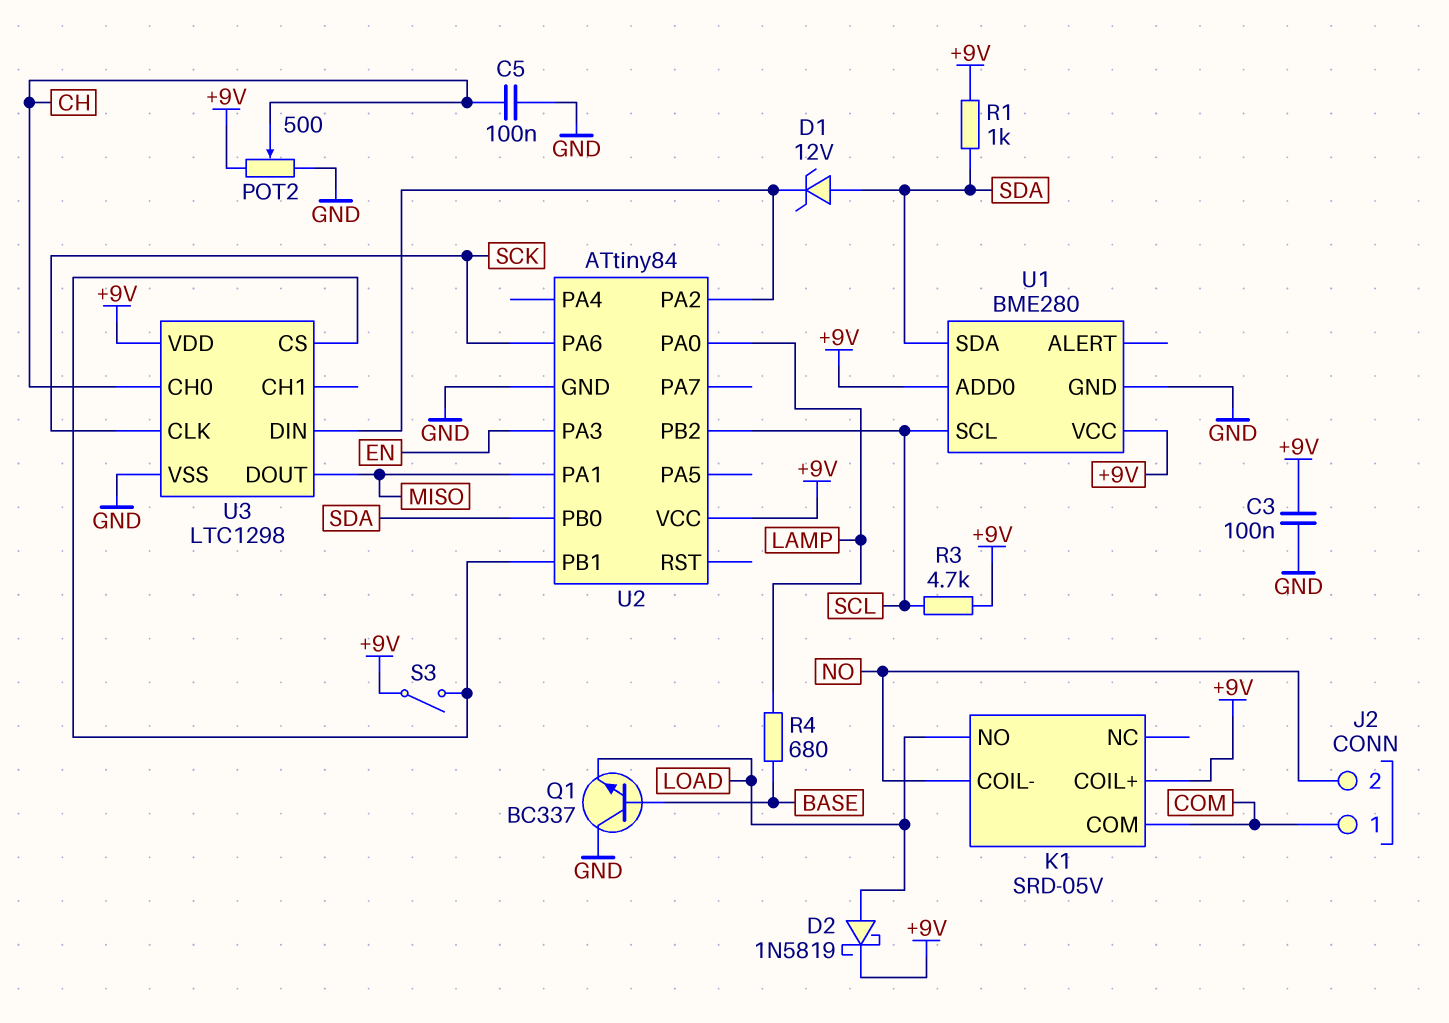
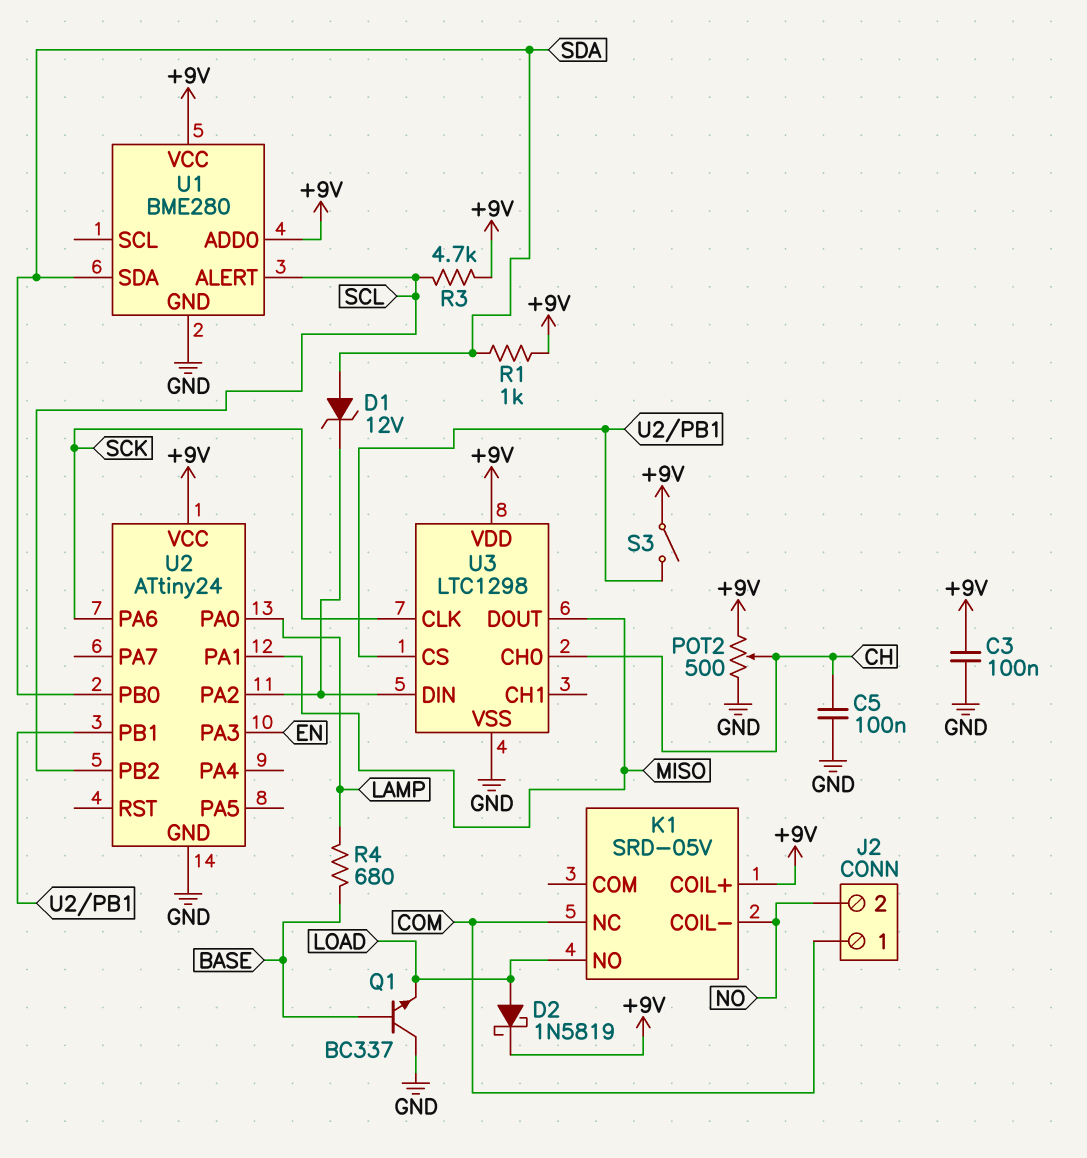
K1 pin COM: COM -> none
K1 pin NC: none -> COM
U1 pin ALERT: none -> SCL
U1 pin SCL: SCL -> none
U2: ATtiny84 -> ATtiny24

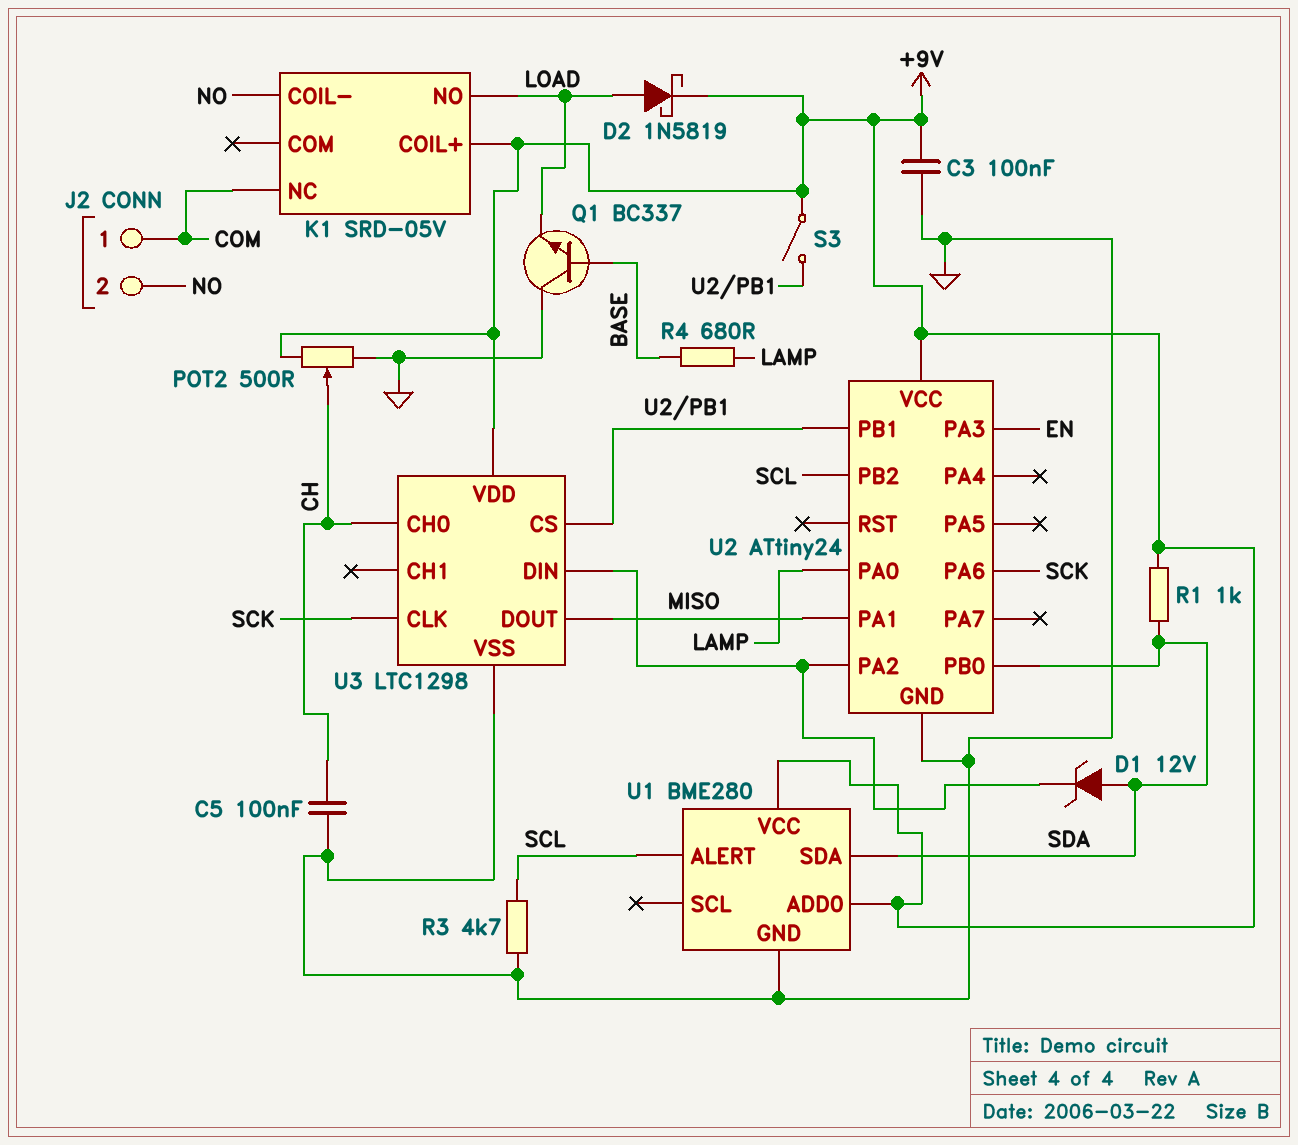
R3: 4.7k (+9V, SCL) -> 4.7k (GND, SCL)

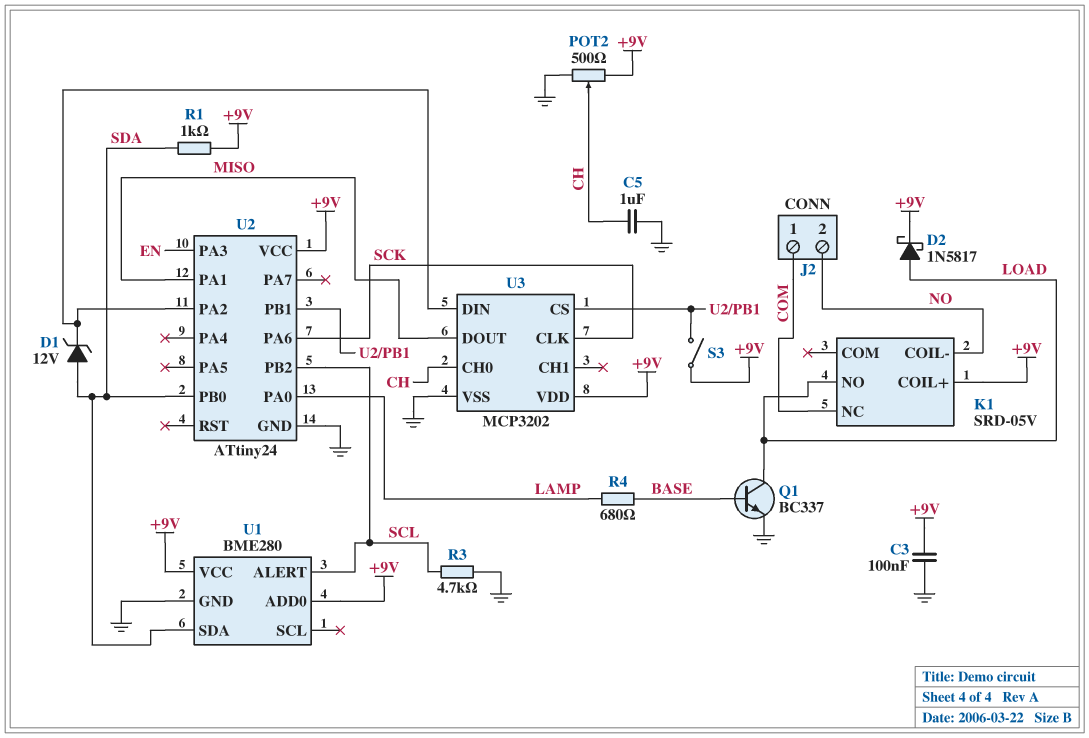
C5: 100nF (CH, GND) -> 1uF (CH, GND)
D2: schottky 1N5819 (A LOAD, K +9V) -> schottky 1N5817 (A LOAD, K +9V)
Q1: NPN BC337 (B BASE, C GND, E LOAD) -> NPN BC337 (B BASE, C LOAD, E GND)
U3: LTC1298 -> MCP3202

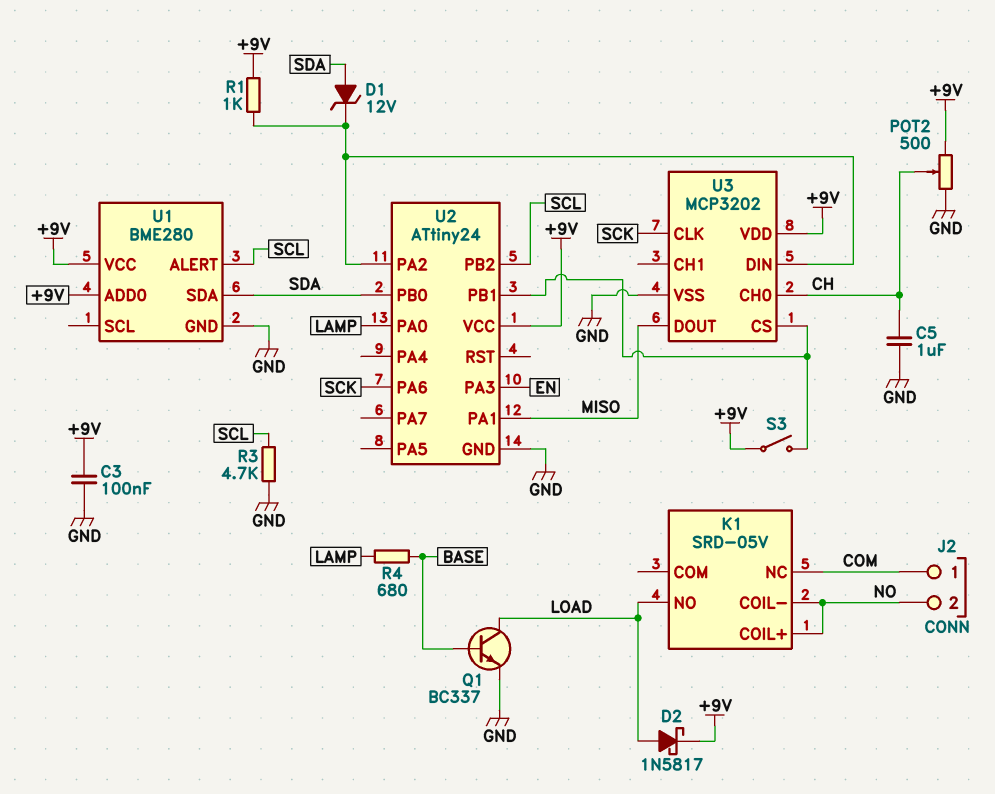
K1 pin COIL+: +9V -> NO
R1: 1k (+9V, SDA) -> 1k (+9V, U2/PA2)

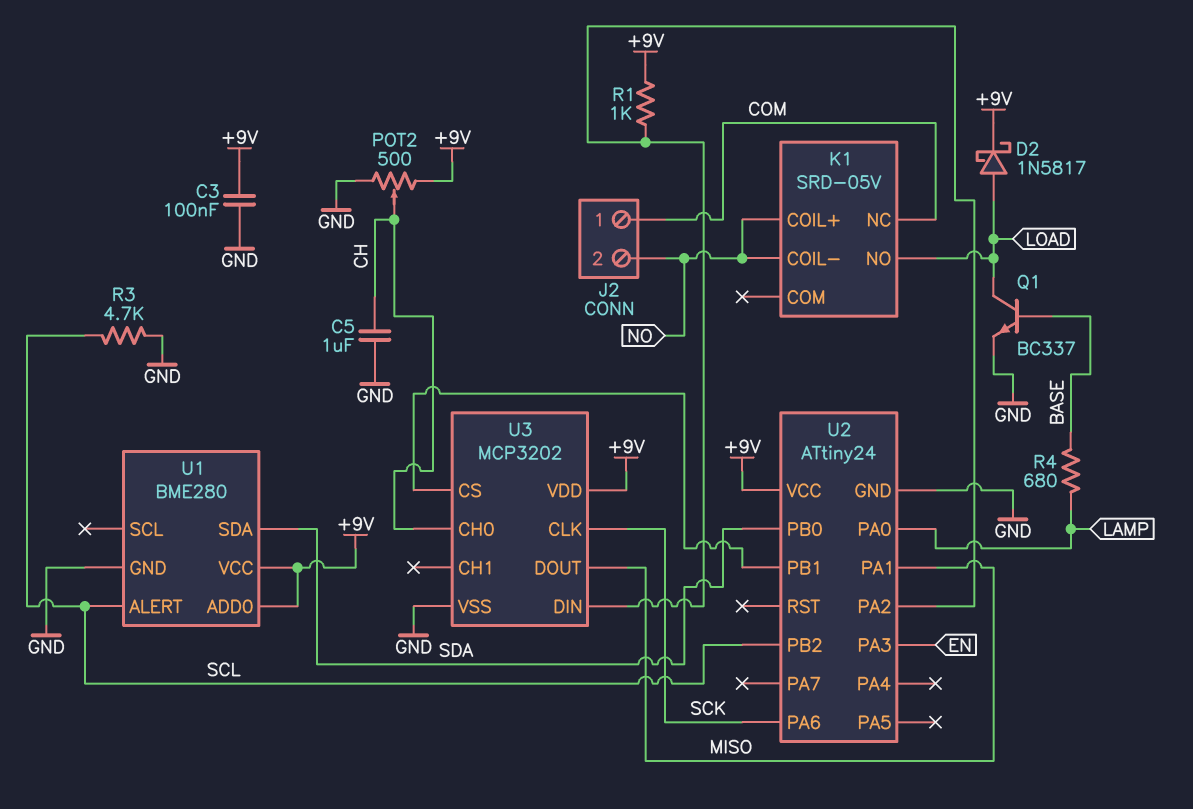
D1: zener 12V (A SDA, K U2/PA2) -> none
S3: switch (+9V, U2/PB1) -> none

